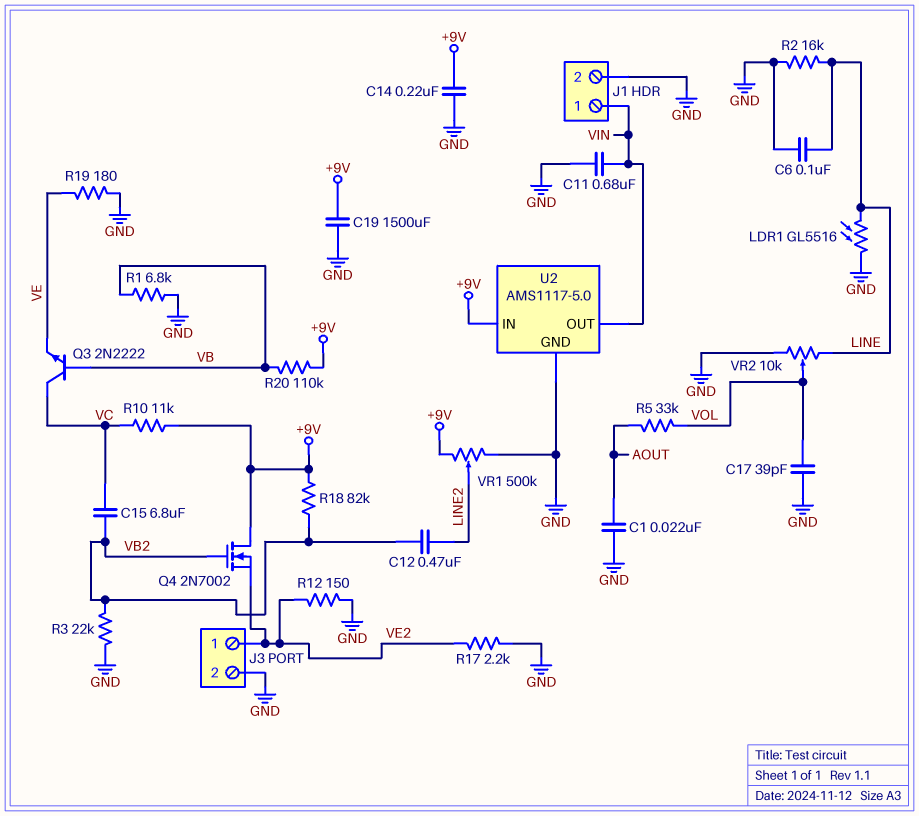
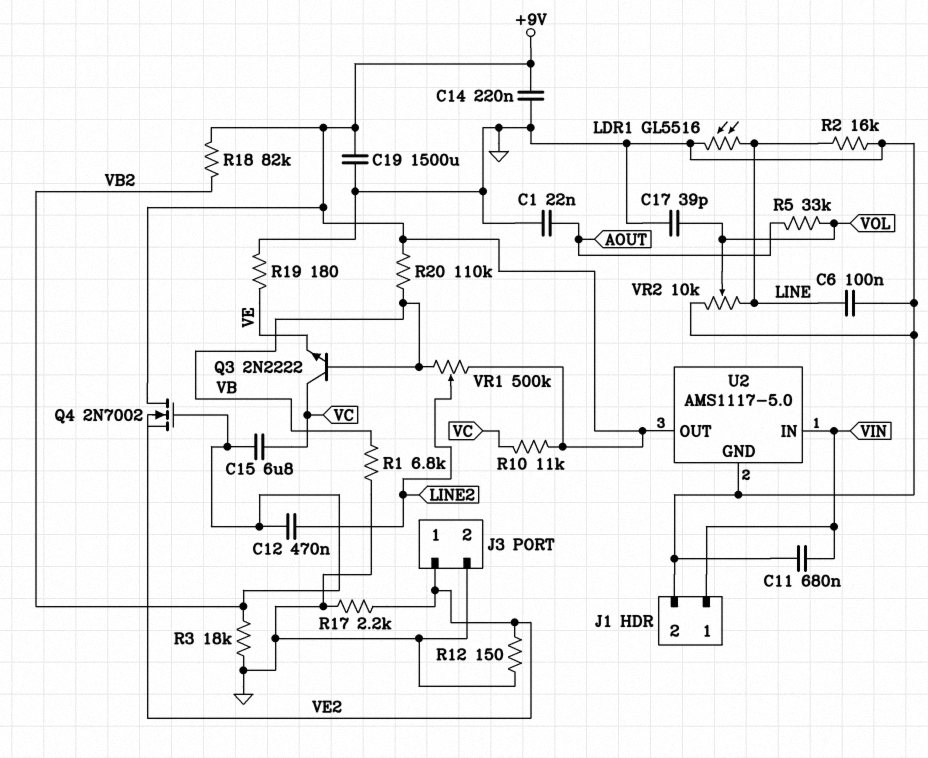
R3: 22k (GND, VB2) -> 18k (GND, VB2)
U2 pin IN: +9V -> VIN
U2 pin OUT: VIN -> +9V
VR1: 500k (+9V, GND, wiper LINE2) -> 500k (+9V, VB, wiper LINE2)

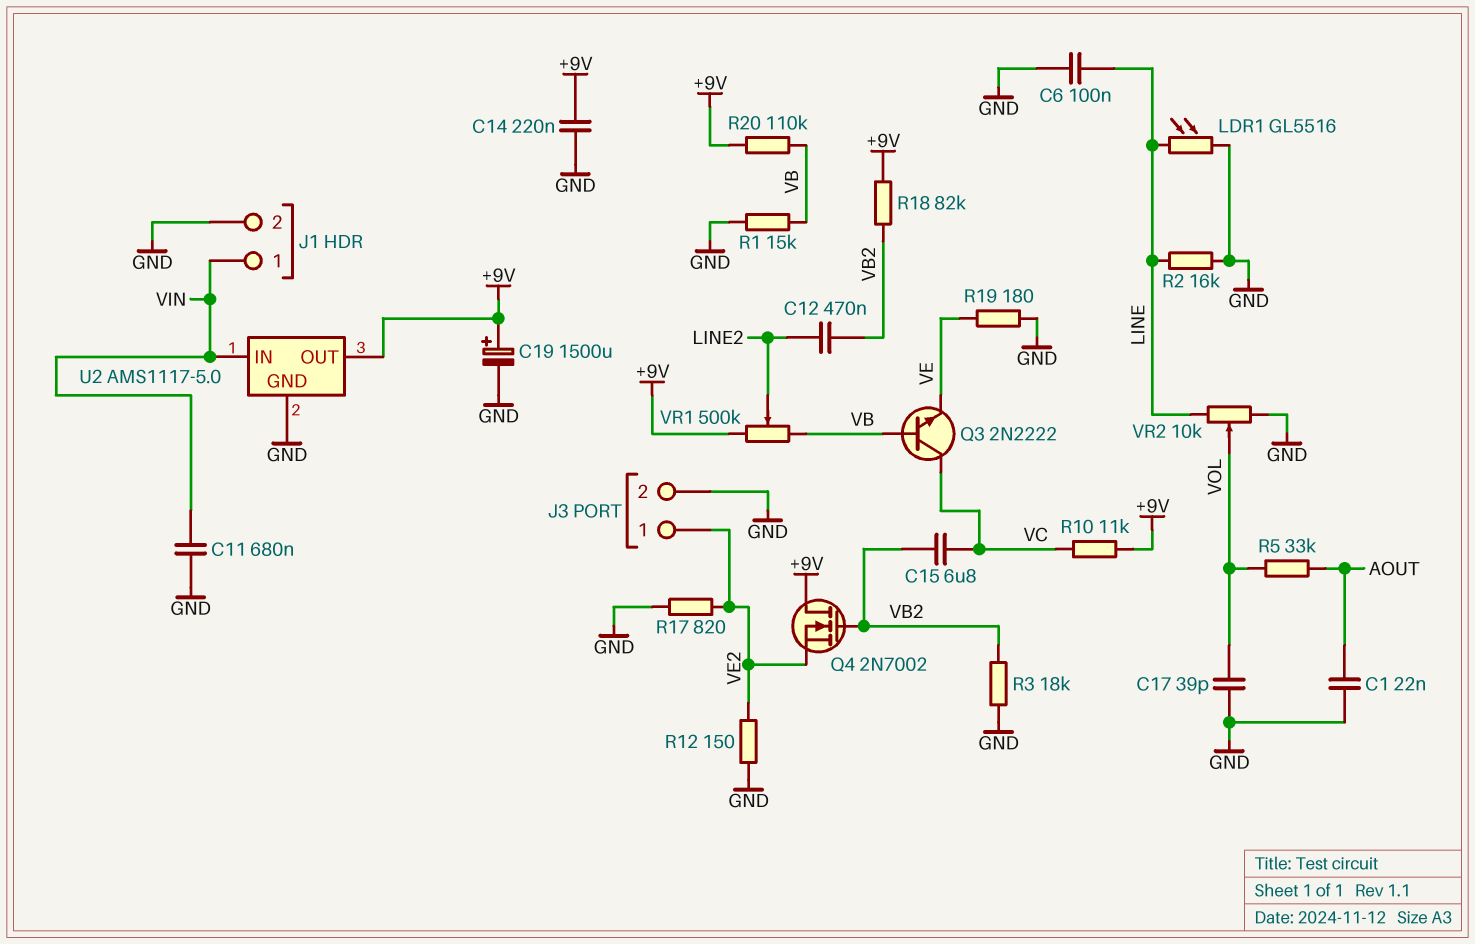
C19: 1500uF (+9V, GND) -> 1500uF (plus +9V, minus GND)
R1: 6.8k (GND, VB) -> 15k (GND, VB)
R17: 2.2k (GND, VE2) -> 820 (GND, VE2)

